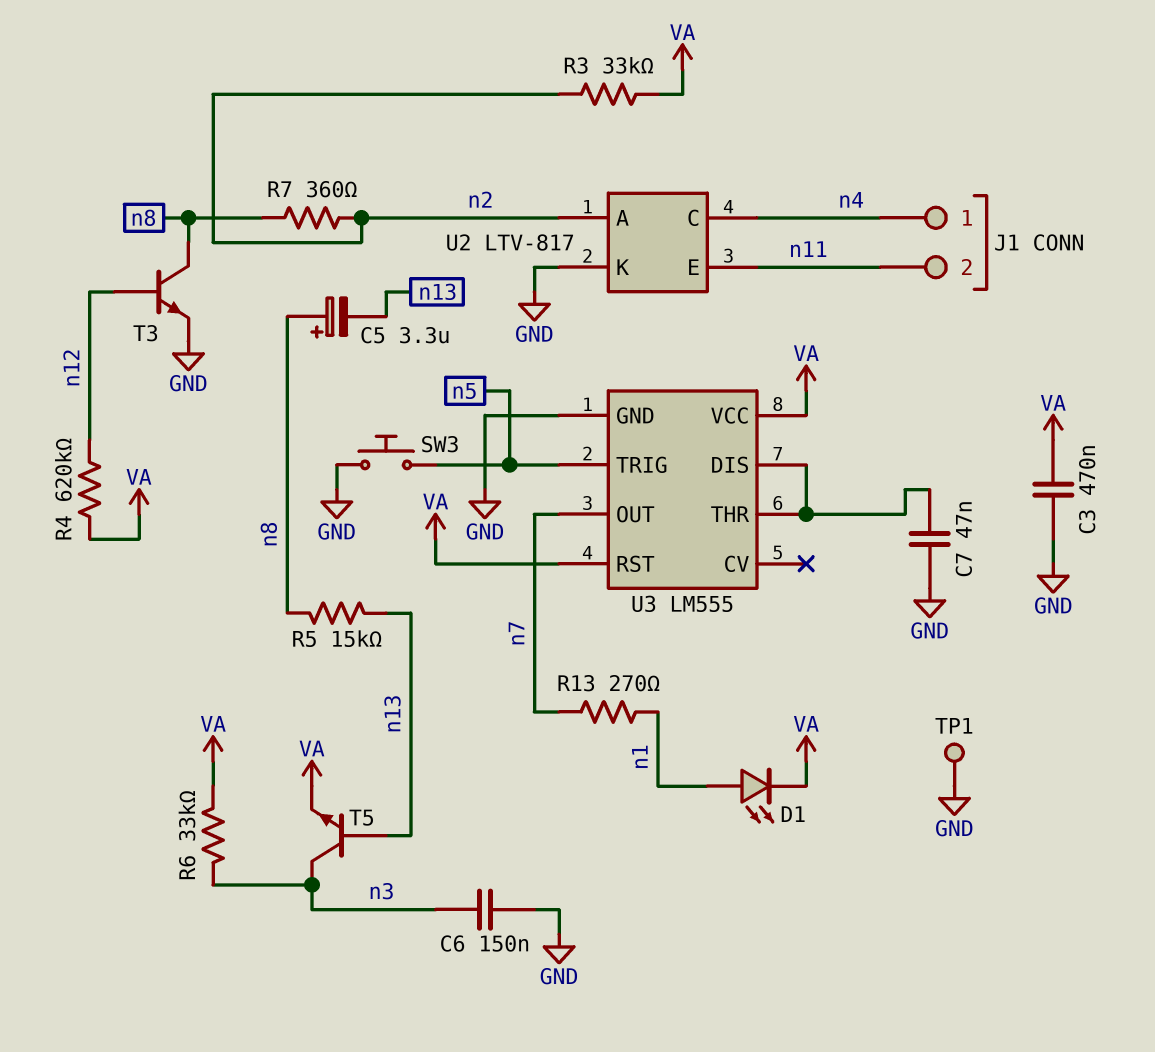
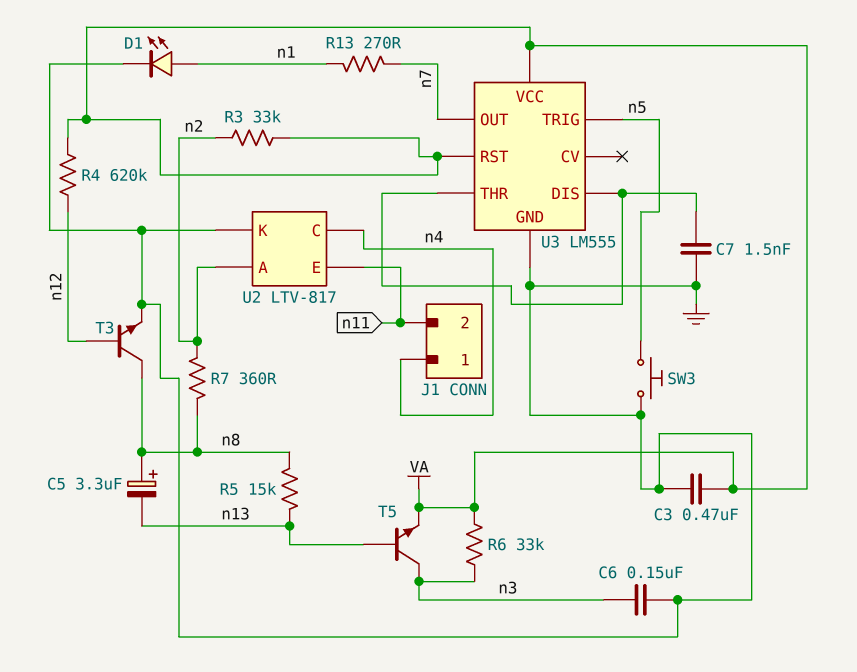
C7: 47nF (GND, U3/DIS) -> 1.5nF (GND, U3/DIS)
D1: LED (A n1, K VA) -> LED (A n1, K GND)
TP1: test point (GND) -> none

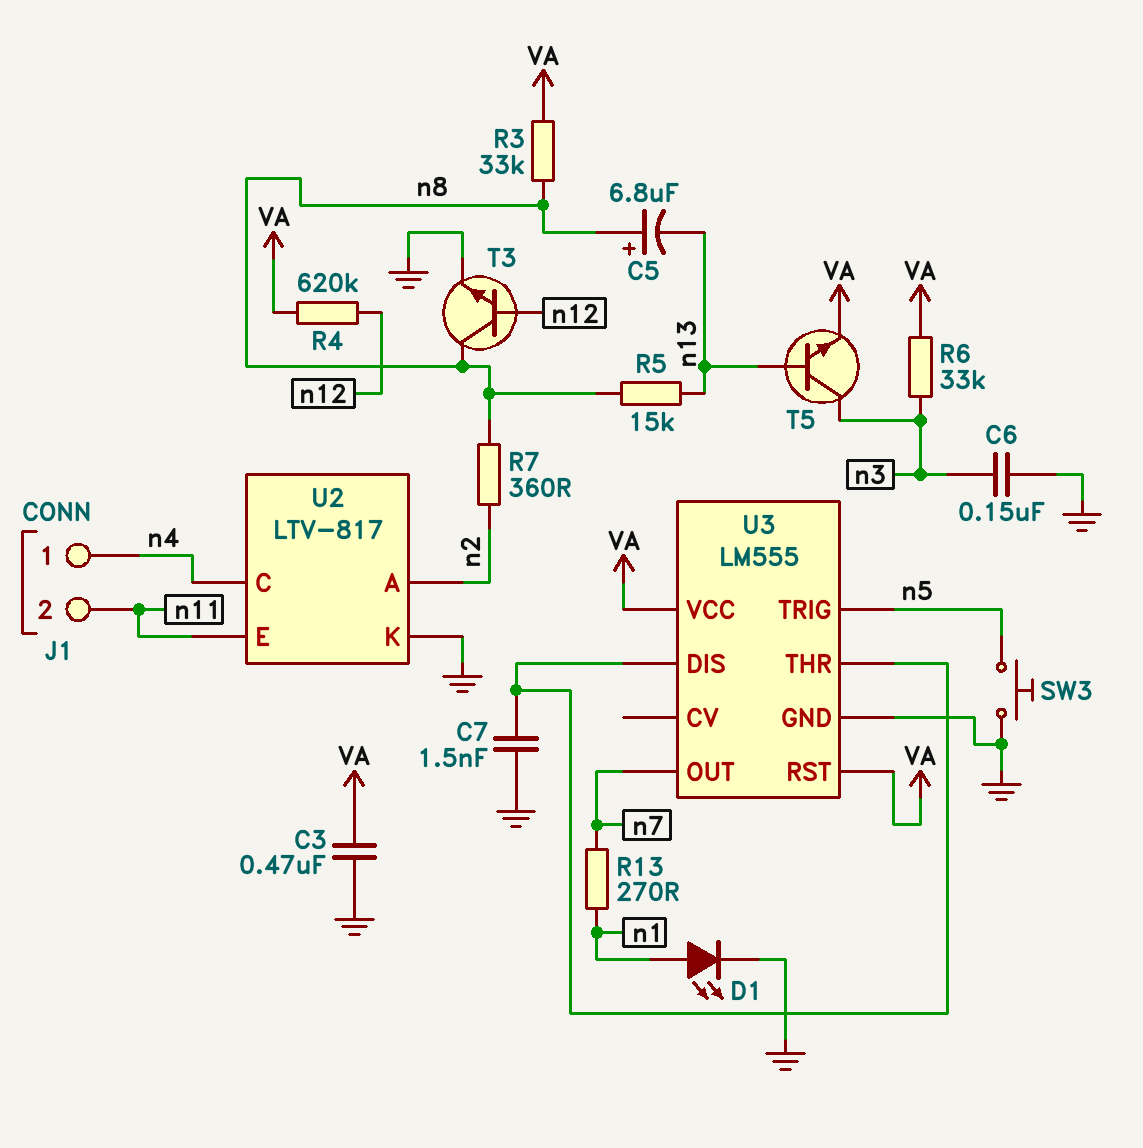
C5: 3.3uF (plus n8, minus n13) -> 6.8uF (plus n8, minus n13)
R3: 33k (VA, n2) -> 33k (VA, n8)

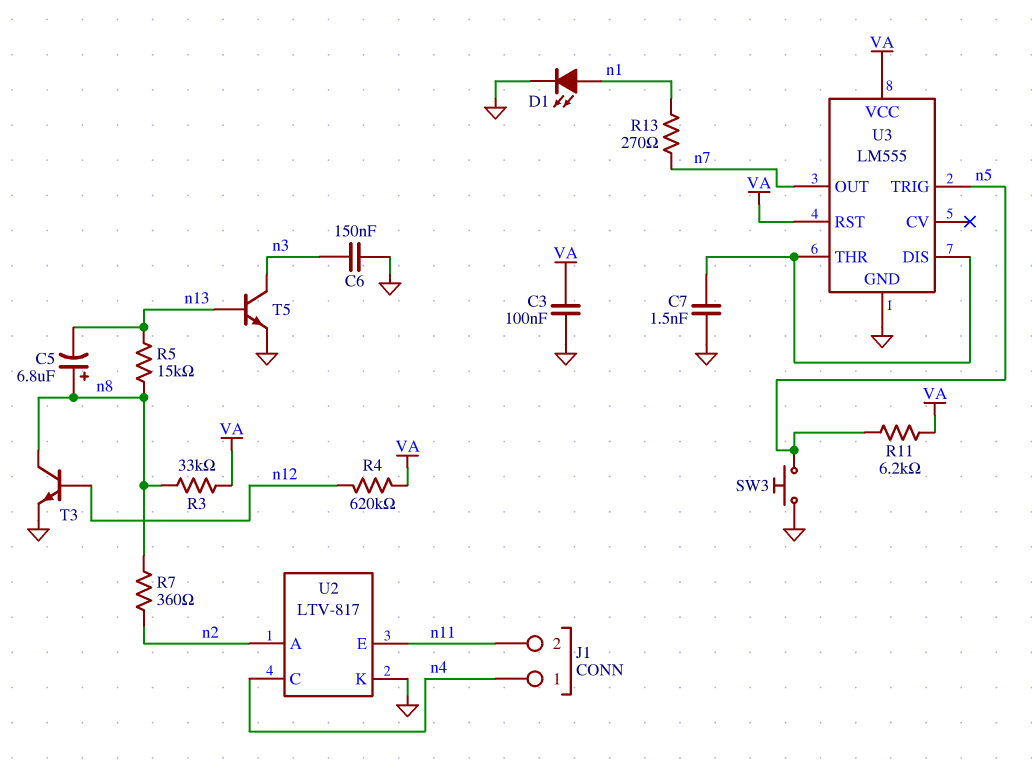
C3: 470nF (GND, VA) -> 100nF (GND, VA)
R6: 33k (VA, n3) -> none
R11: none -> 6.2k (VA, n5)
T5: NPN (B n13, C n3, E VA) -> NPN (B n13, C n3, E GND)

